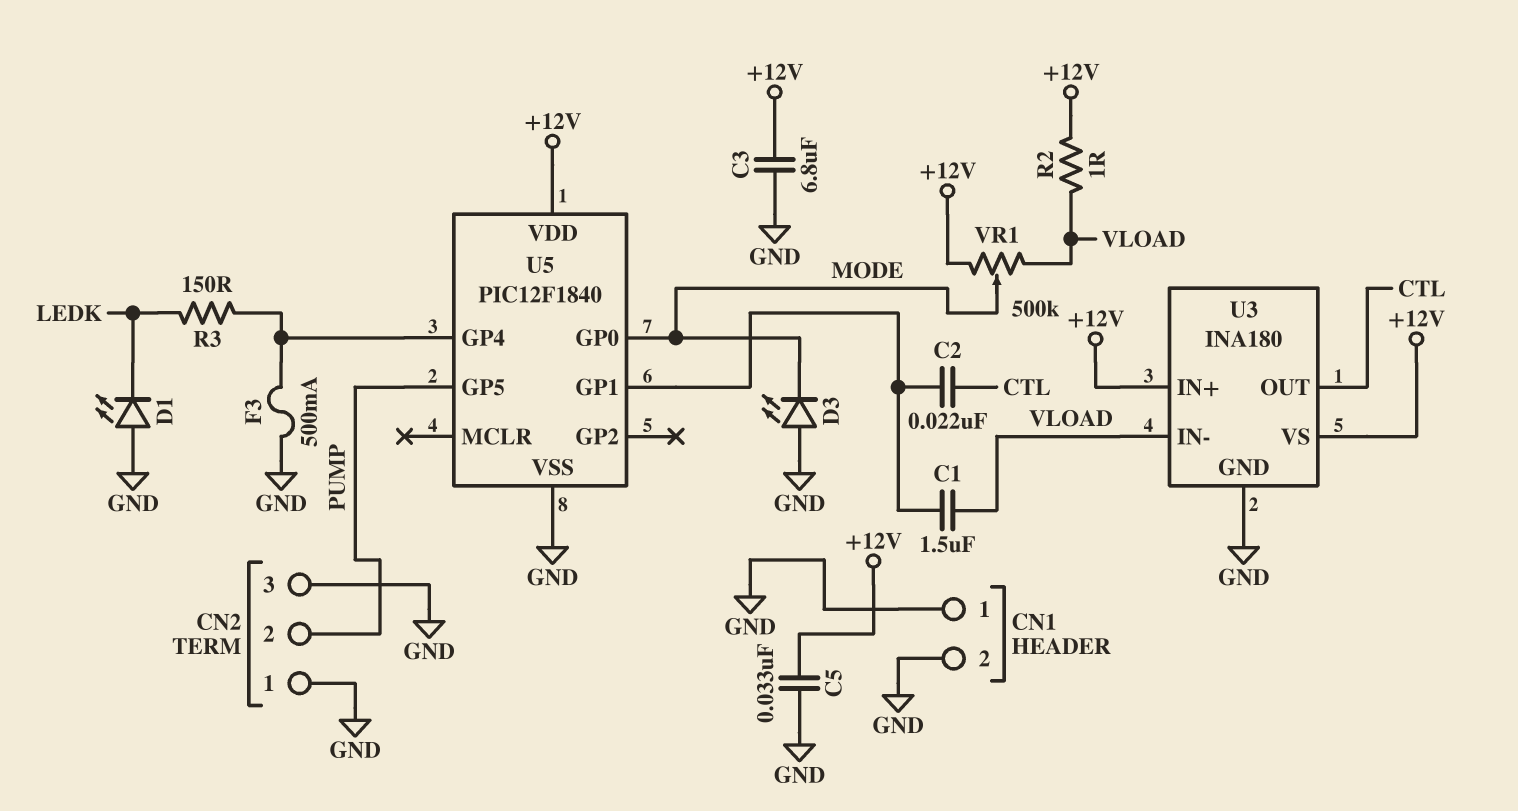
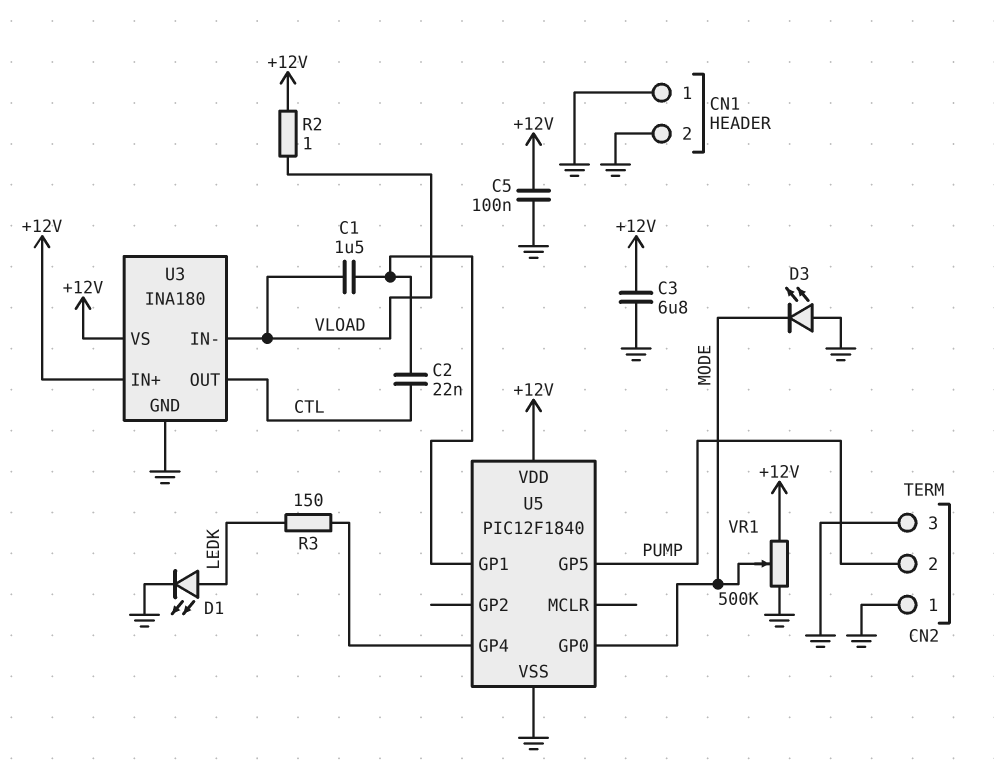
C5: 33nF (+12V, GND) -> 100nF (+12V, GND)
D1: LED (A GND, K LEDK) -> LED (A LEDK, K GND)
F3: 500mA (GND, U5/GP4) -> none
VR1: 500k (+12V, VLOAD, wiper MODE) -> 500k (+12V, GND, wiper MODE)

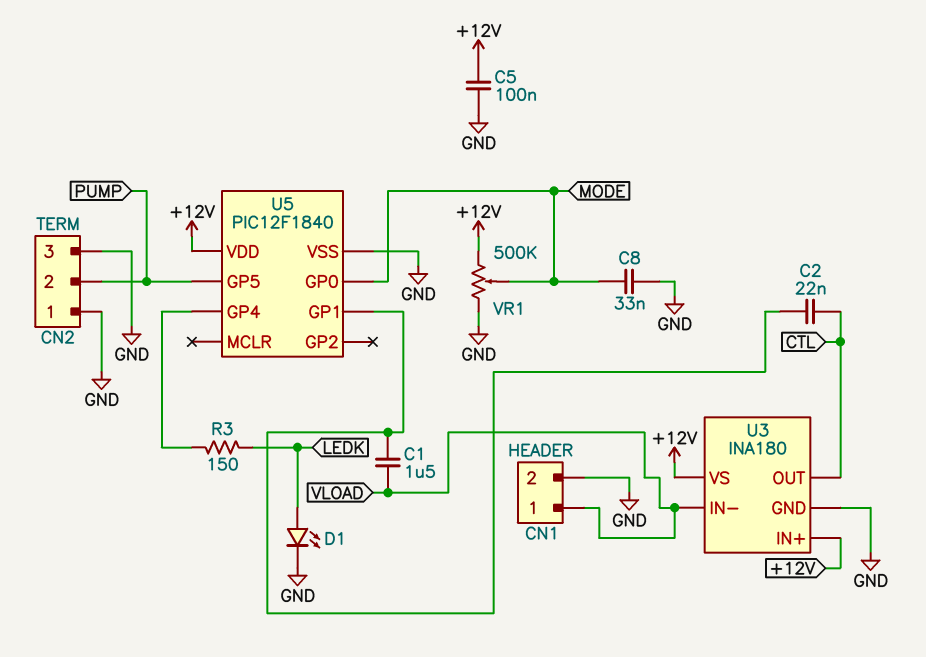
C3: 6.8uF (+12V, GND) -> none
C8: none -> 33nF (GND, MODE)
CN1 pin 1: GND -> VLOAD
D3: LED (A GND, K MODE) -> none
R2: 1 (+12V, VLOAD) -> none

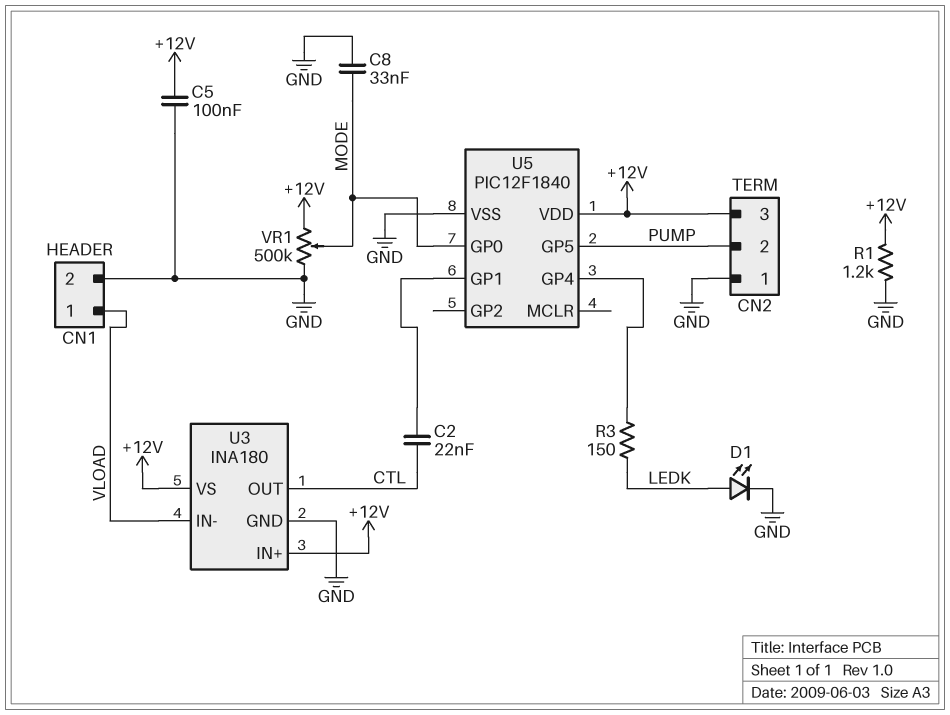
C1: 1.5uF (U5/GP1, VLOAD) -> none
CN2 pin 3: GND -> +12V
R1: none -> 1.2k (+12V, GND)

